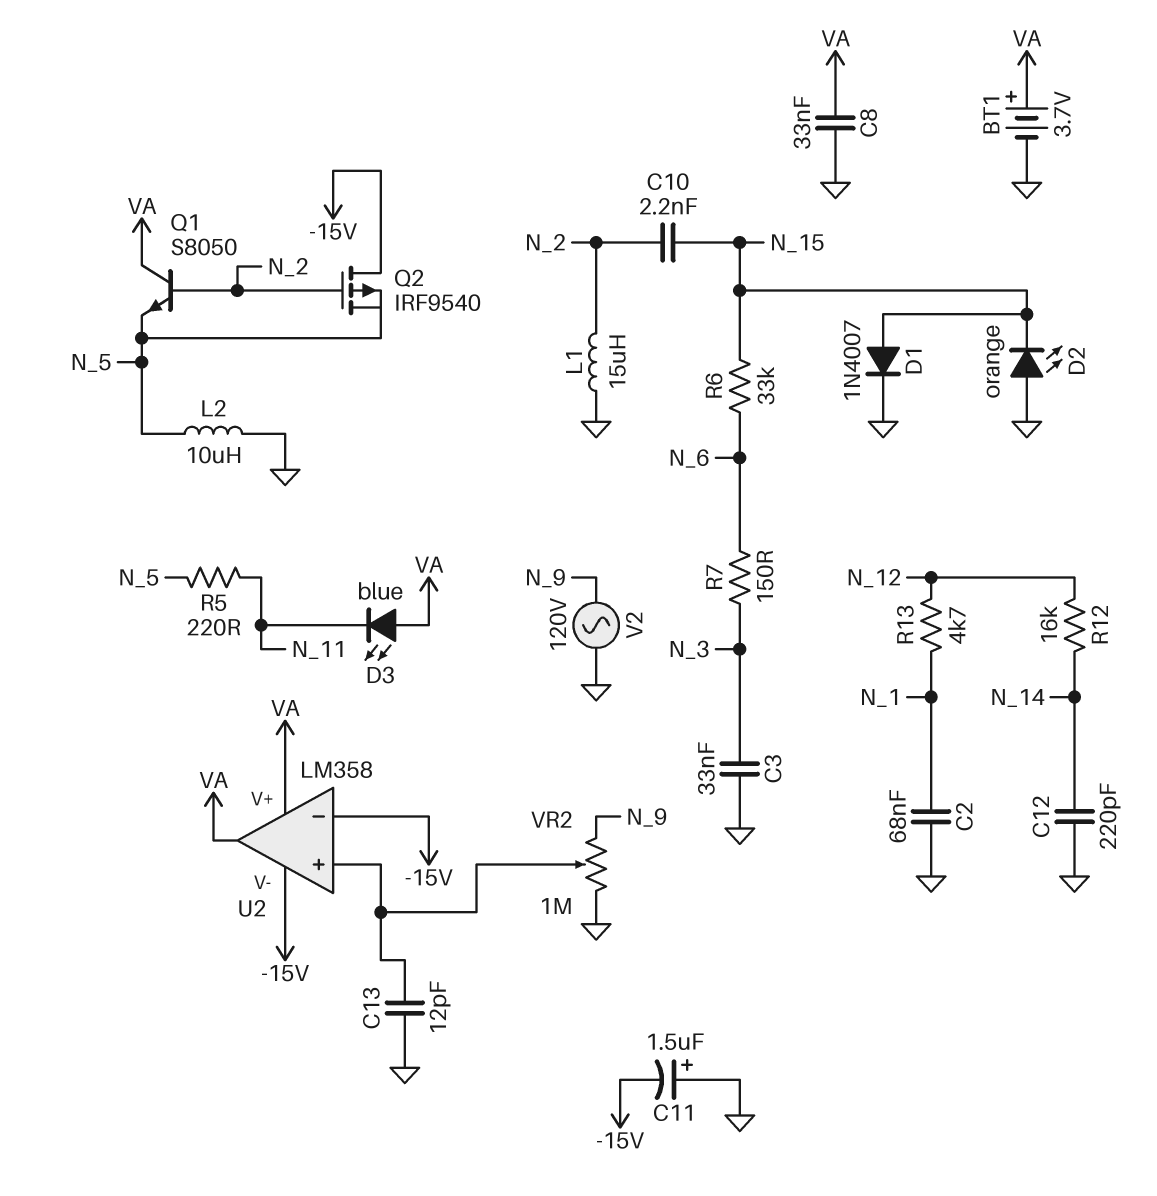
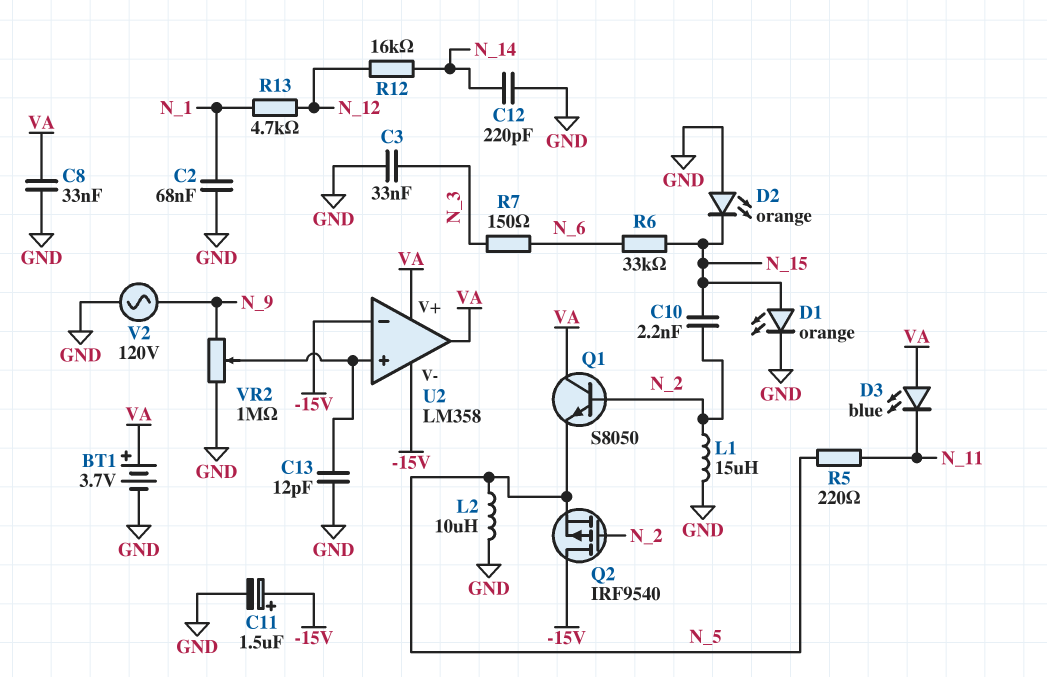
C11: 1.5uF (plus GND, minus -15V) -> 1.5uF (plus -15V, minus GND)
D1: diode 1N4007 (A N_15, K GND) -> LED orange (A N_15, K GND)

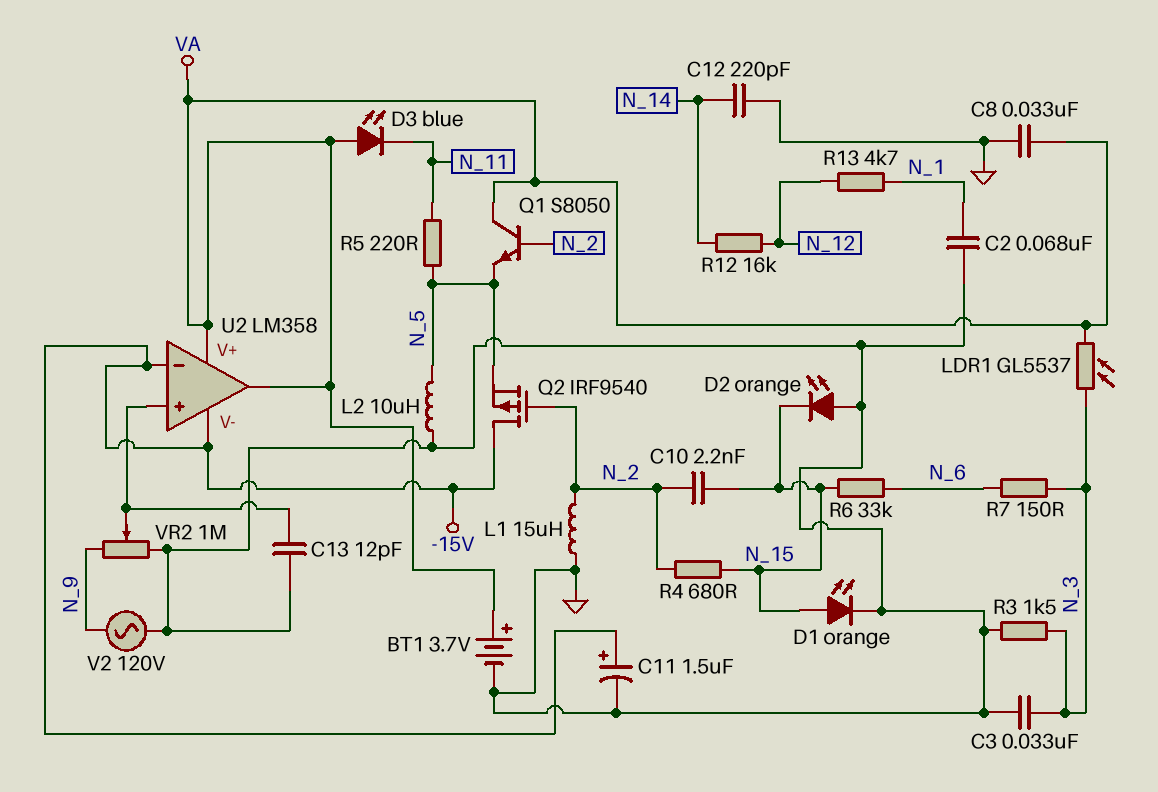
LDR1: none -> GL5537 (N_3, VA)
R3: none -> 1.5k (GND, N_3)
R4: none -> 680 (N_2, N_15)

